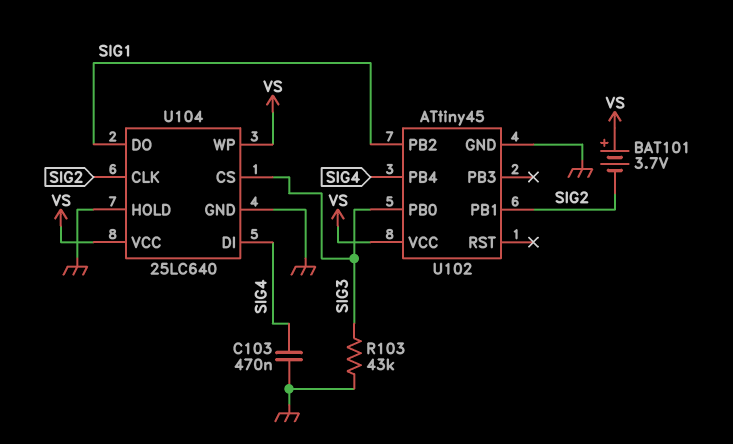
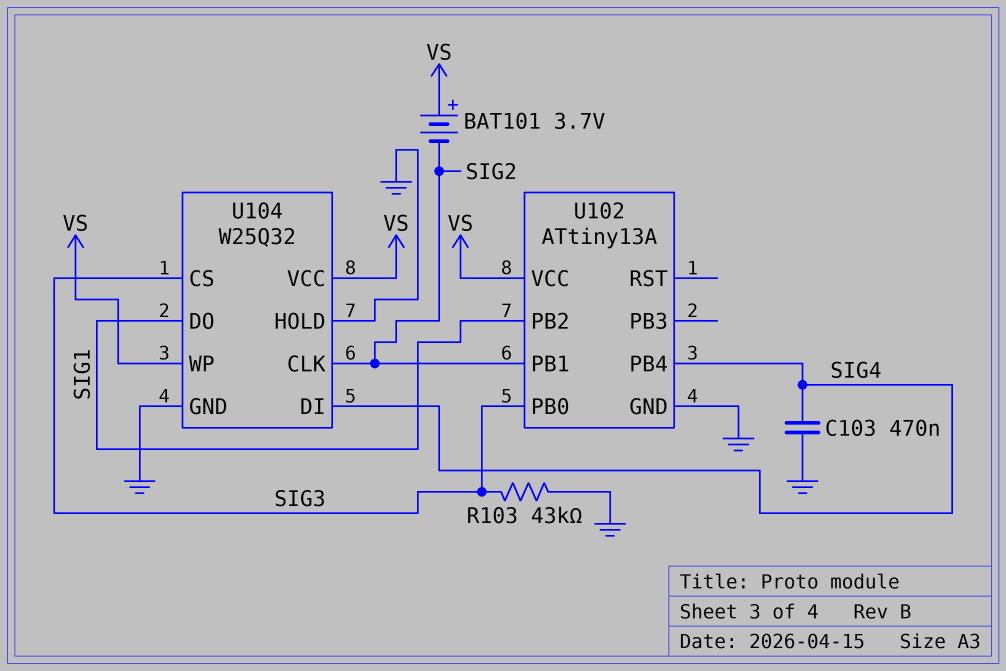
U102: ATtiny45 -> ATtiny13A
U104: 25LC640 -> W25Q32

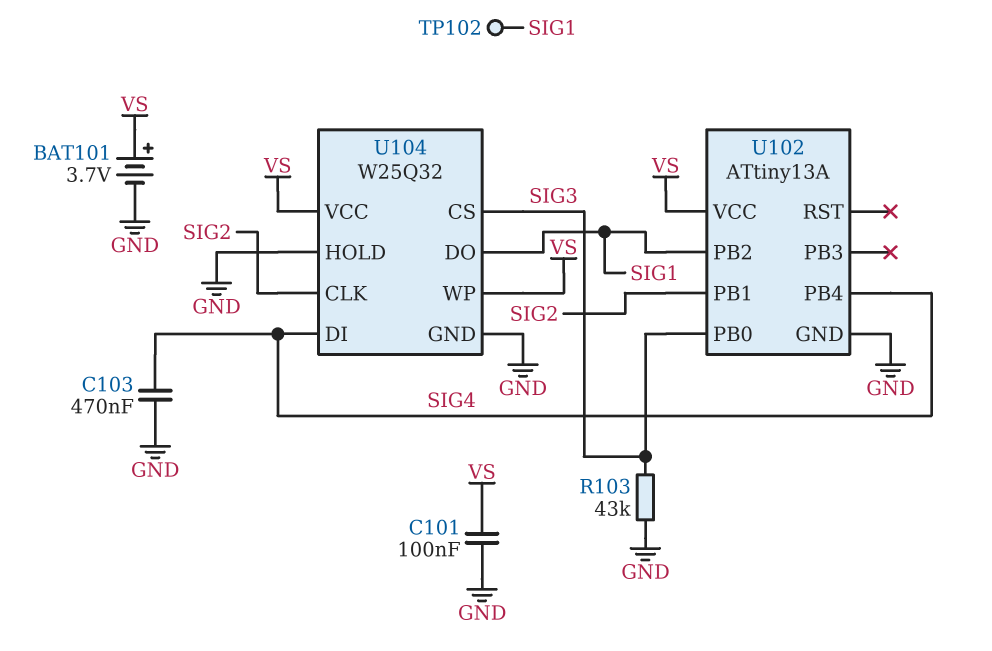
BAT101: 3.7V (plus VS, minus SIG2) -> 3.7V (plus VS, minus GND)
C101: none -> 100nF (GND, VS)
TP102: none -> test point (SIG1)

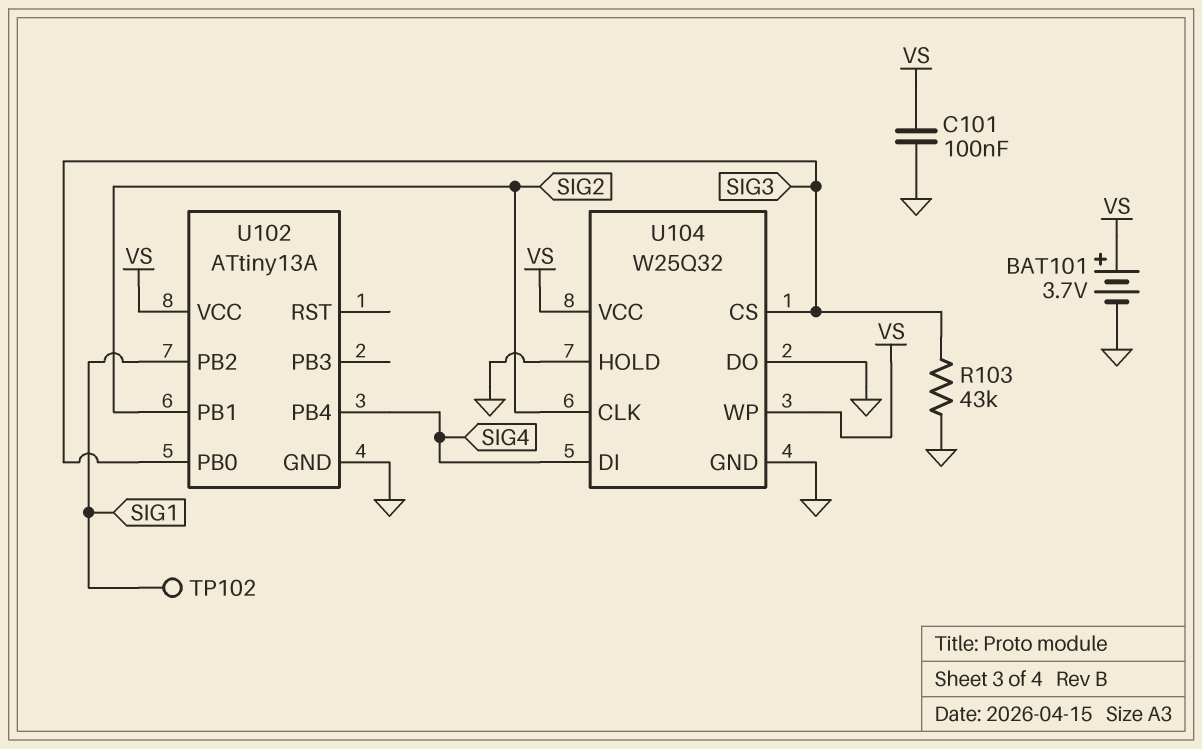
C103: 470nF (GND, SIG4) -> none
U104 pin DO: SIG1 -> GND

